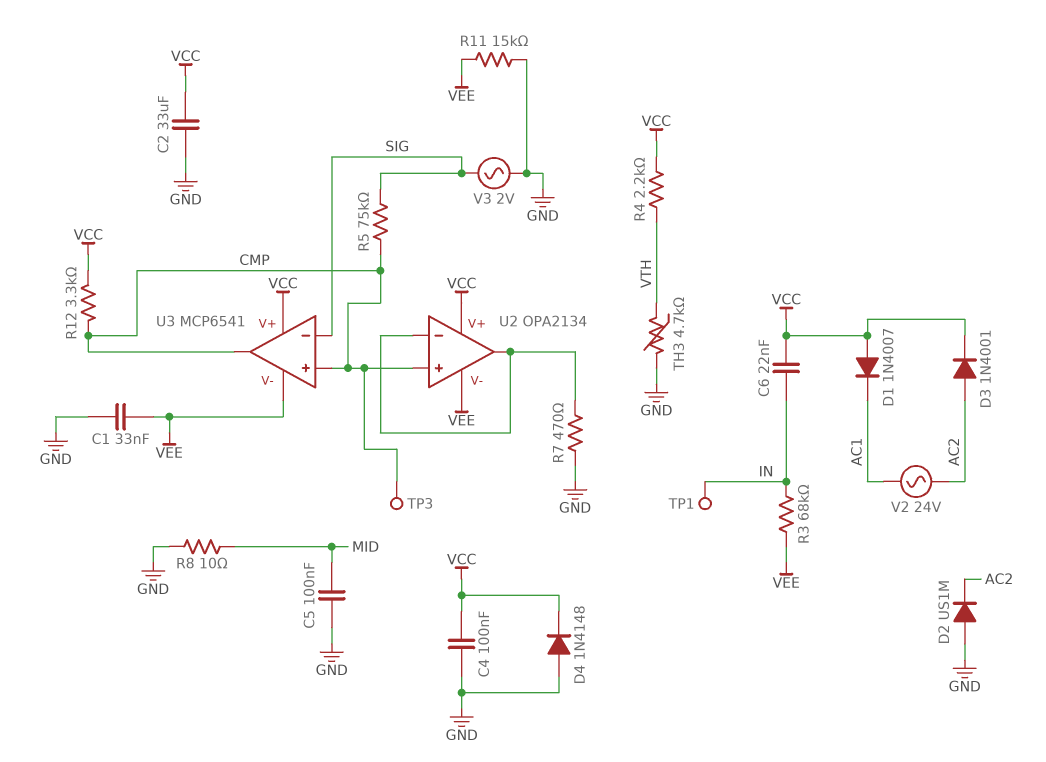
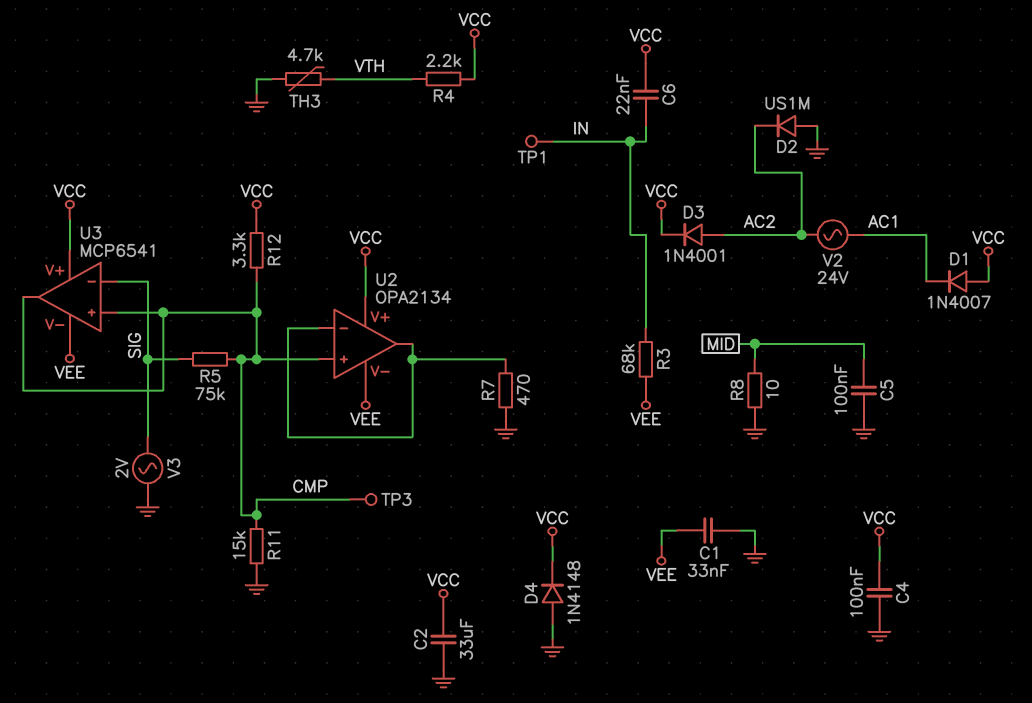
R11: 15k (GND, VEE) -> 15k (CMP, GND)

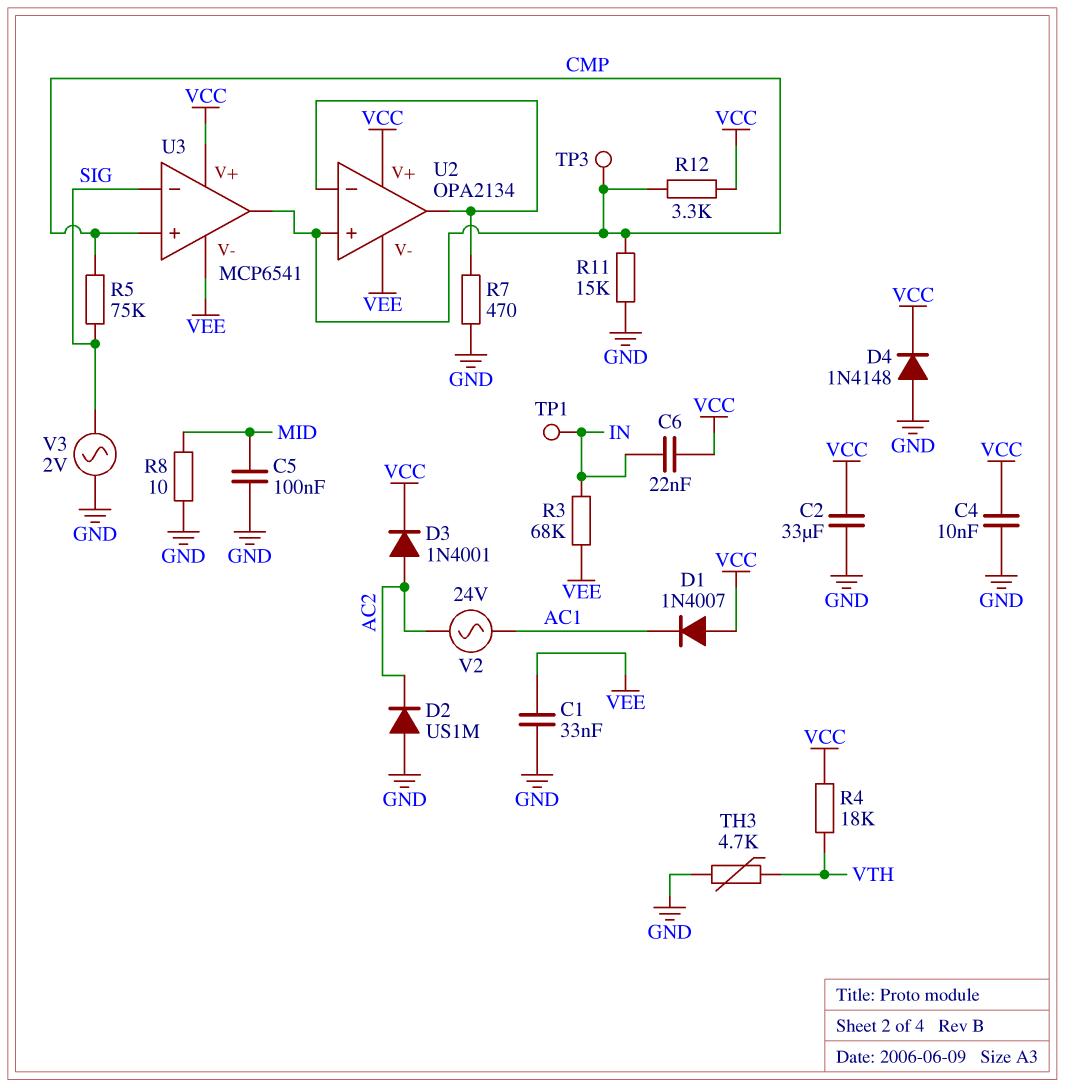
C4: 100nF (GND, VCC) -> 10nF (GND, VCC)
R4: 2.2k (VCC, VTH) -> 18k (VCC, VTH)

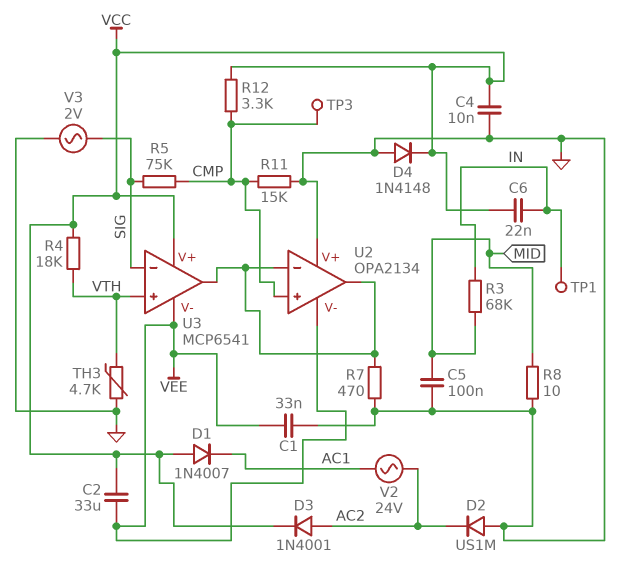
C2: 33uF (GND, VCC) -> 33uF (VCC, VEE)
R3: 68k (IN, VEE) -> 68k (IN, MID)
U2 pin V+: VCC -> GND
U3 pin in+: CMP -> VTH
U3 pin out: CMP -> U2/in-

